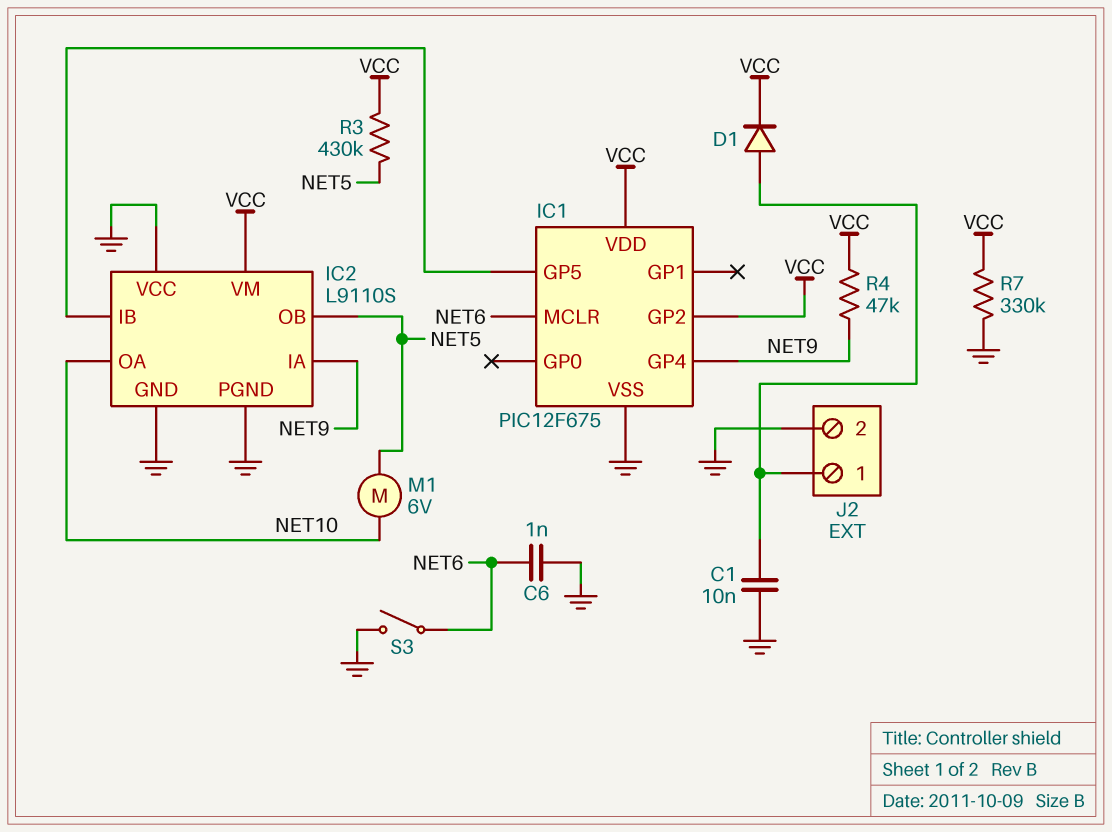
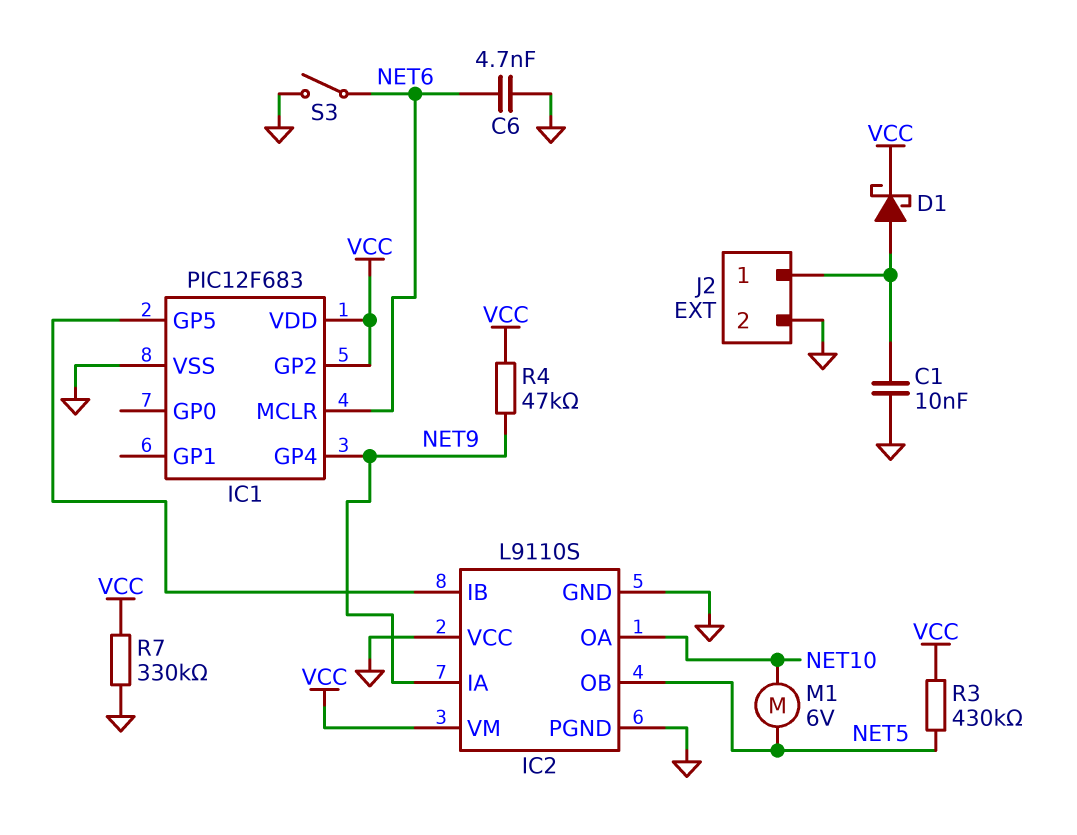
C6: 1nF (GND, NET6) -> 4.7nF (GND, NET6)
D1: diode (A J2/1, K VCC) -> schottky (A J2/1, K VCC)
IC1: PIC12F675 -> PIC12F683

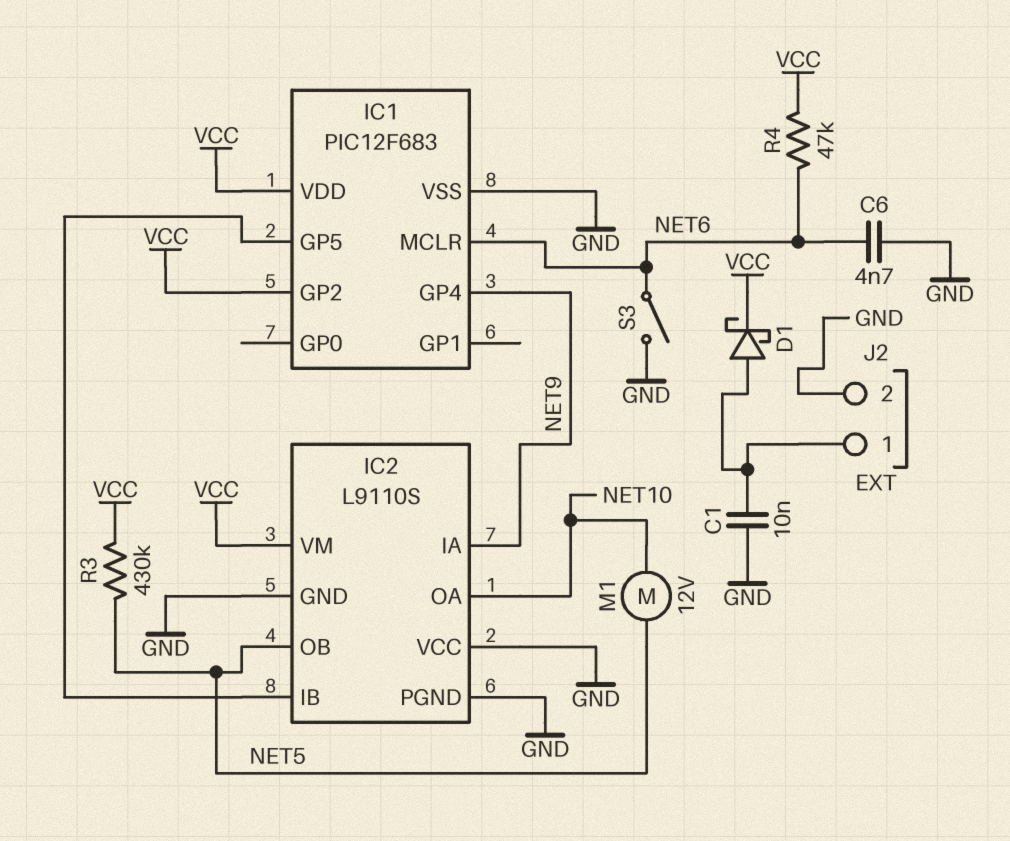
M1: motor 6V (NET5, NET10) -> motor 12V (NET5, NET10)
R4: 47k (NET9, VCC) -> 47k (NET6, VCC)
R7: 330k (GND, VCC) -> none

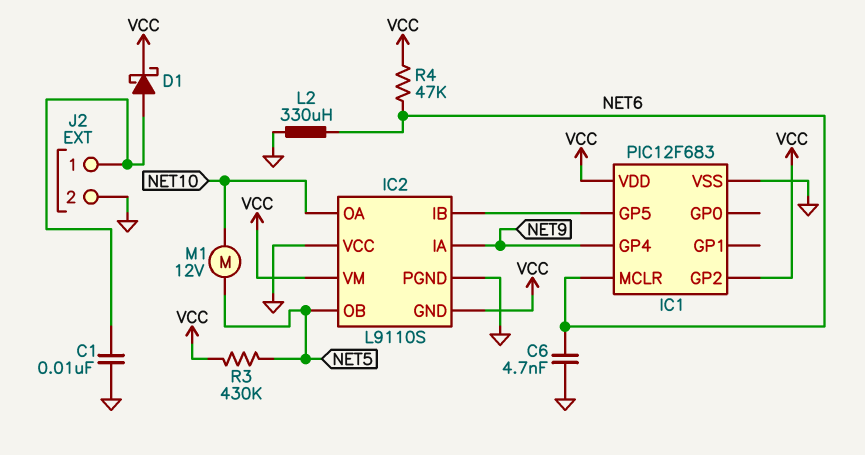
IC2 pin GND: GND -> VCC
L2: none -> 330uH (GND, NET6)
S3: switch (GND, NET6) -> none

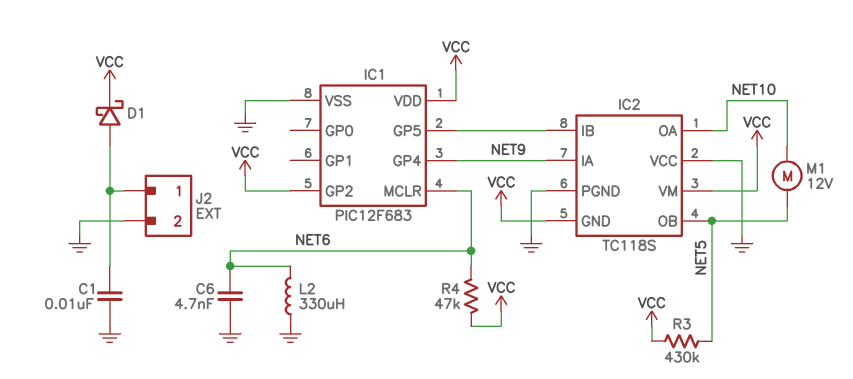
IC2: L9110S -> TC118S

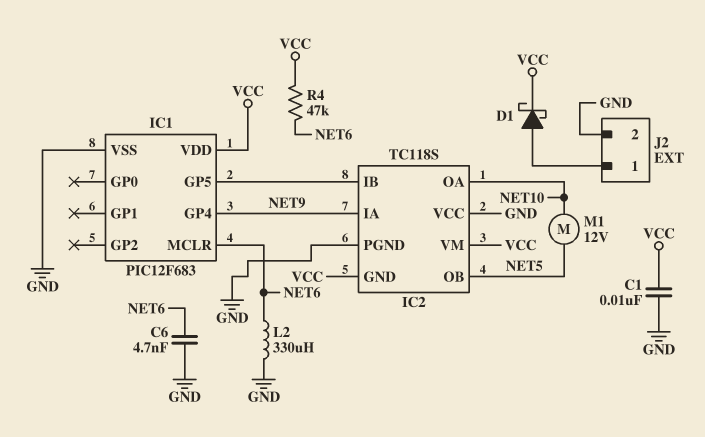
C1: 10nF (GND, J2/1) -> 10nF (GND, VCC)
IC1 pin GP2: VCC -> none
R3: 430k (NET5, VCC) -> none

